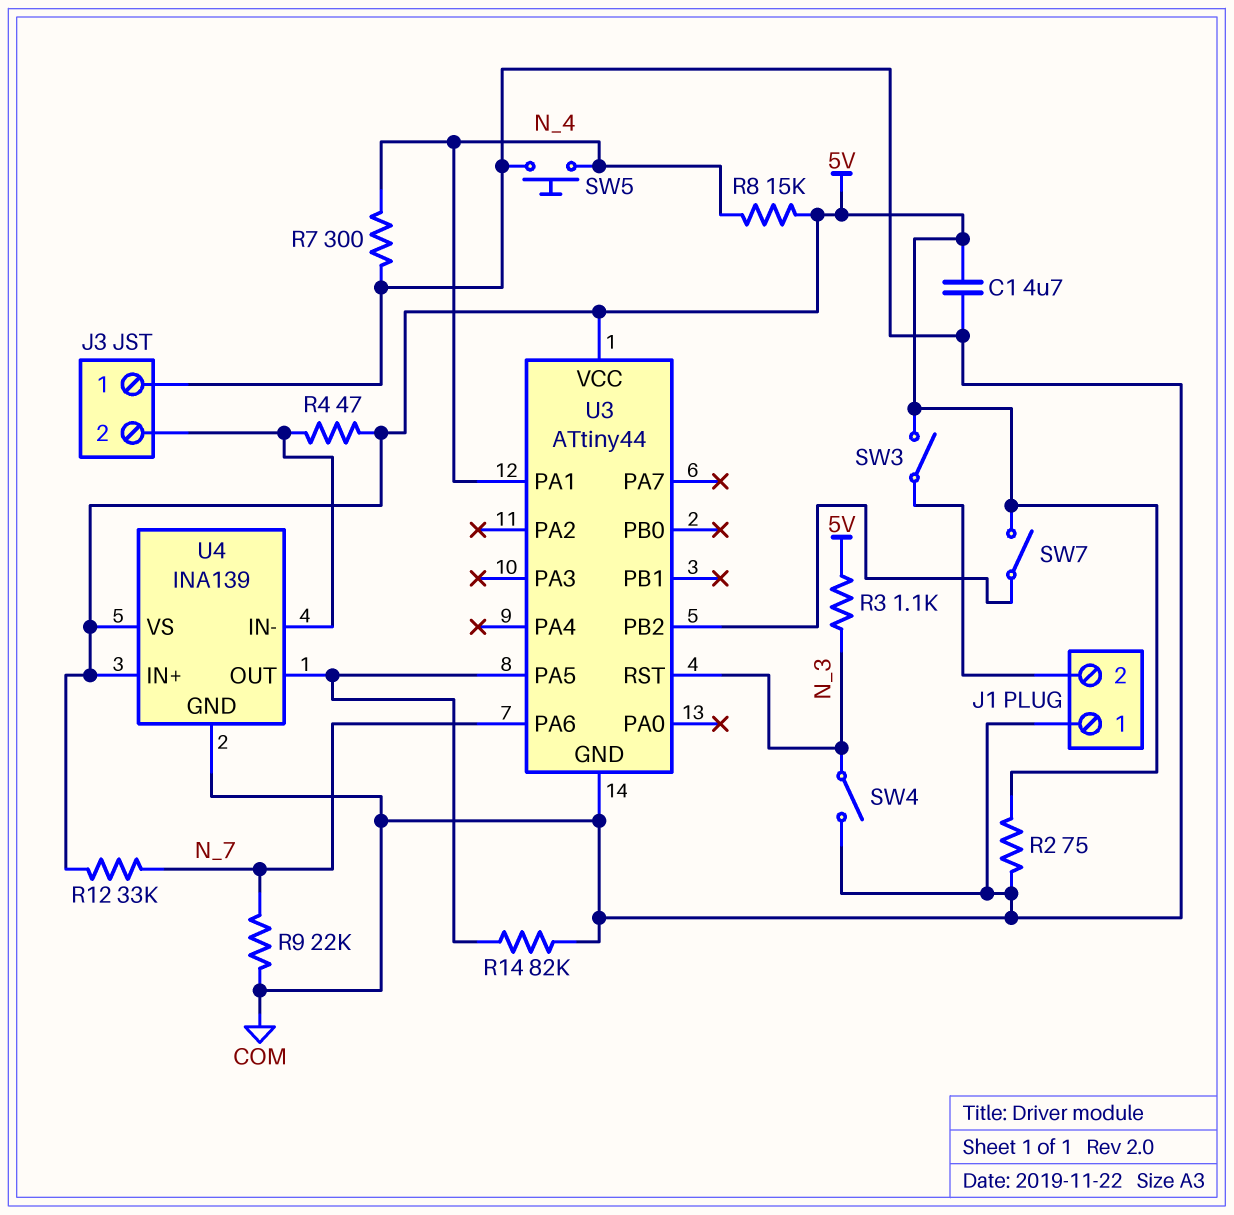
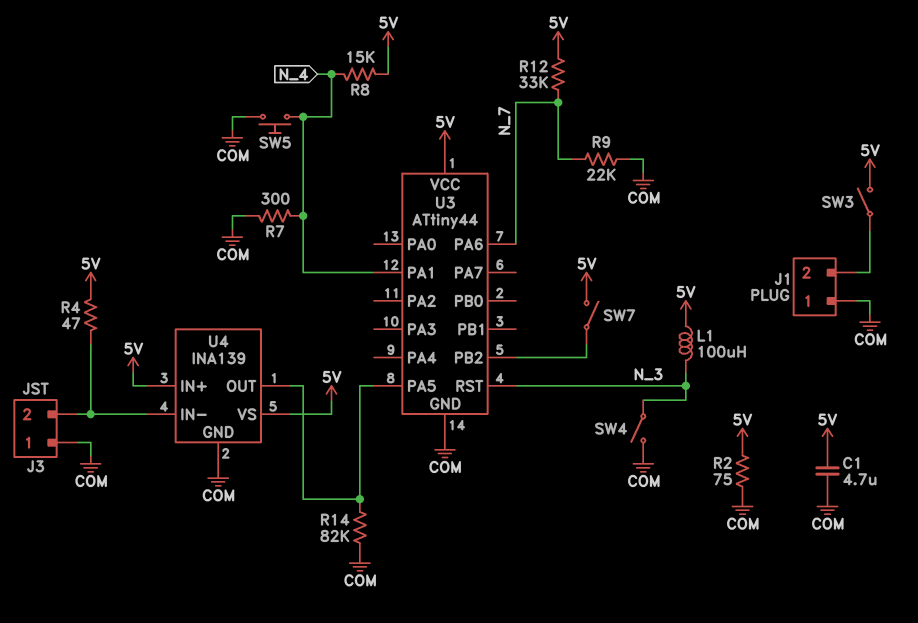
L1: none -> 100uH (5V, N_3)
R3: 1.1k (5V, N_3) -> none

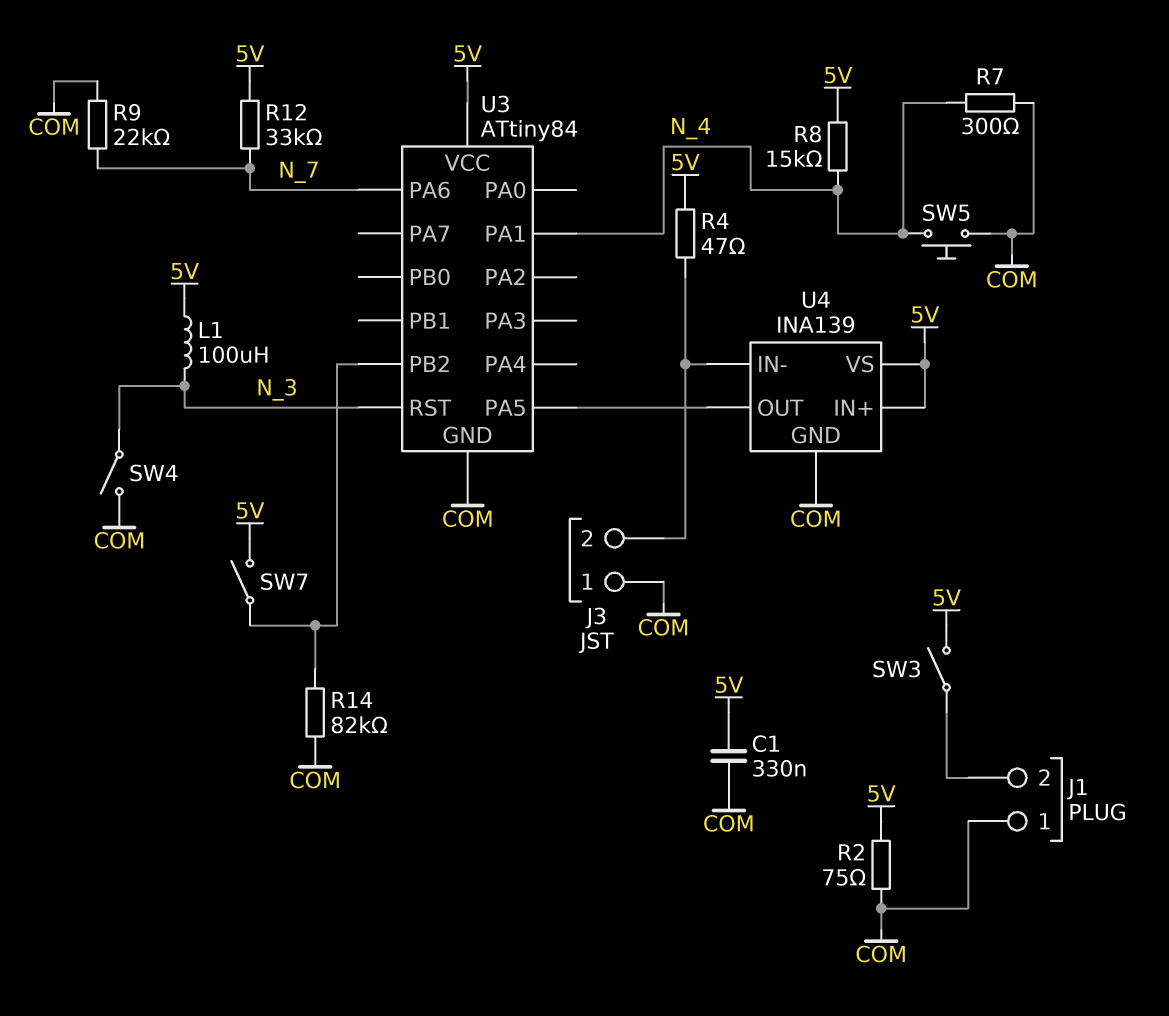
C1: 4.7uF (5V, COM) -> 330nF (5V, COM)
R14: 82k (COM, U3/PA5) -> 82k (COM, U3/PB2)
U3: ATtiny44 -> ATtiny84

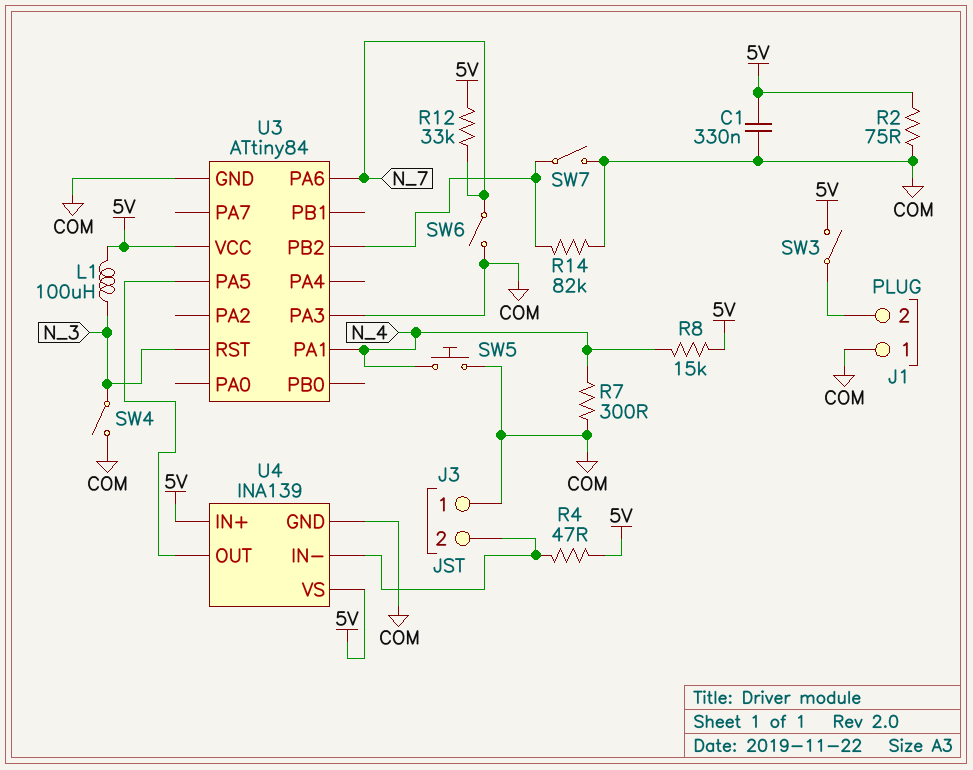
R9: 22k (COM, N_7) -> none
SW6: none -> switch (COM, N_7)
SW7: switch (5V, U3/PB2) -> switch (COM, U3/PB2)
U3 pin PA3: none -> COM

